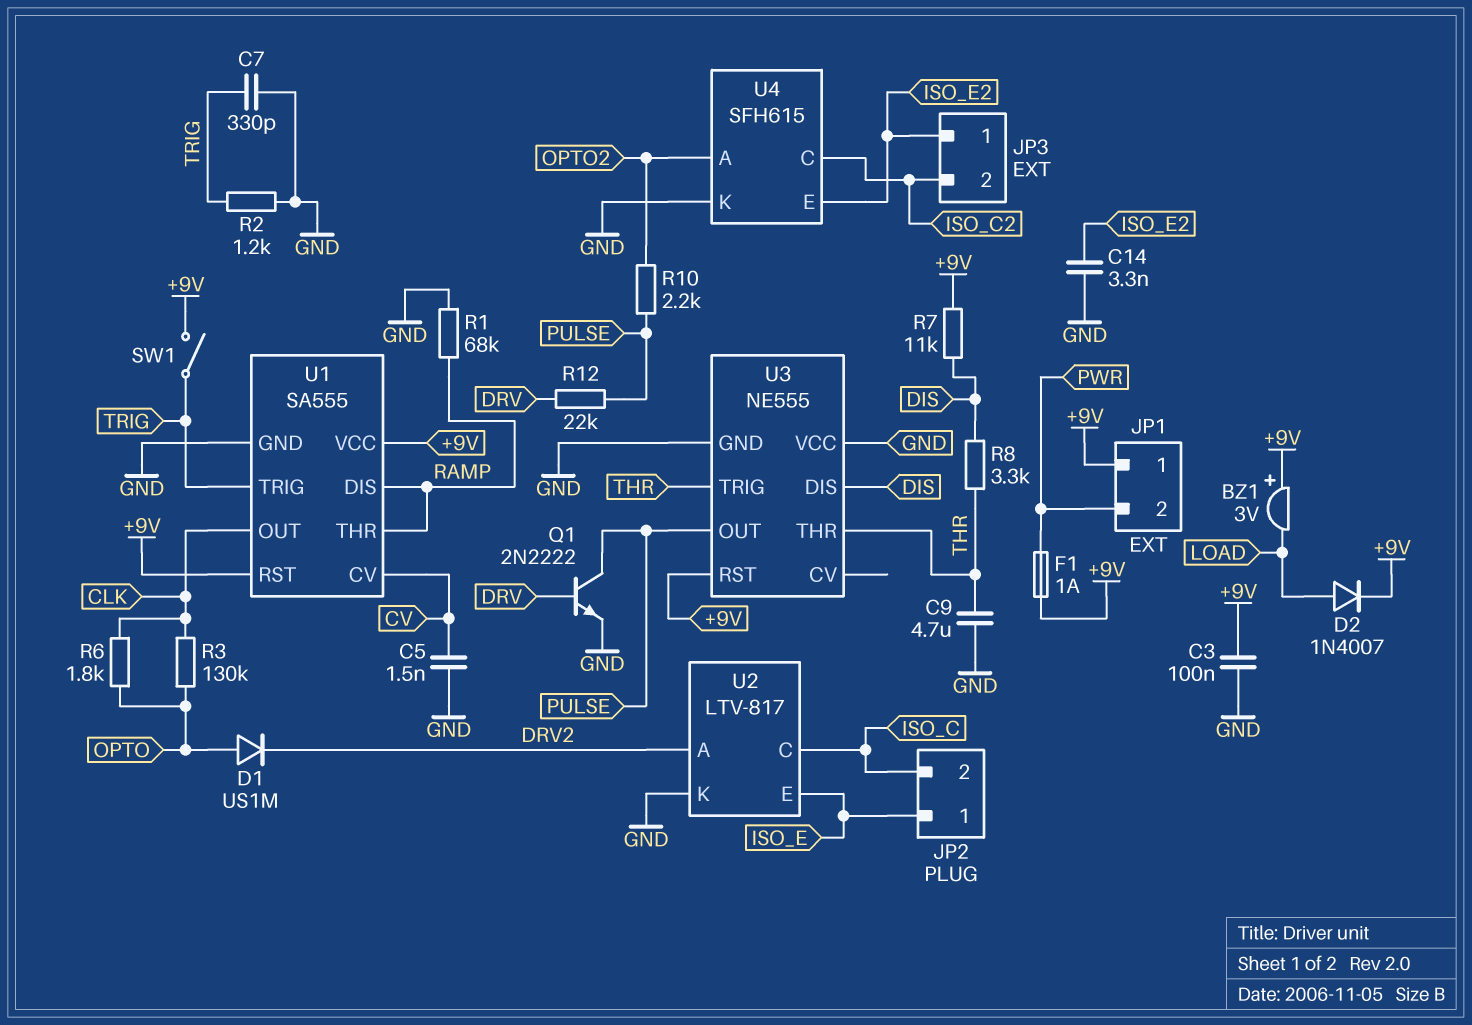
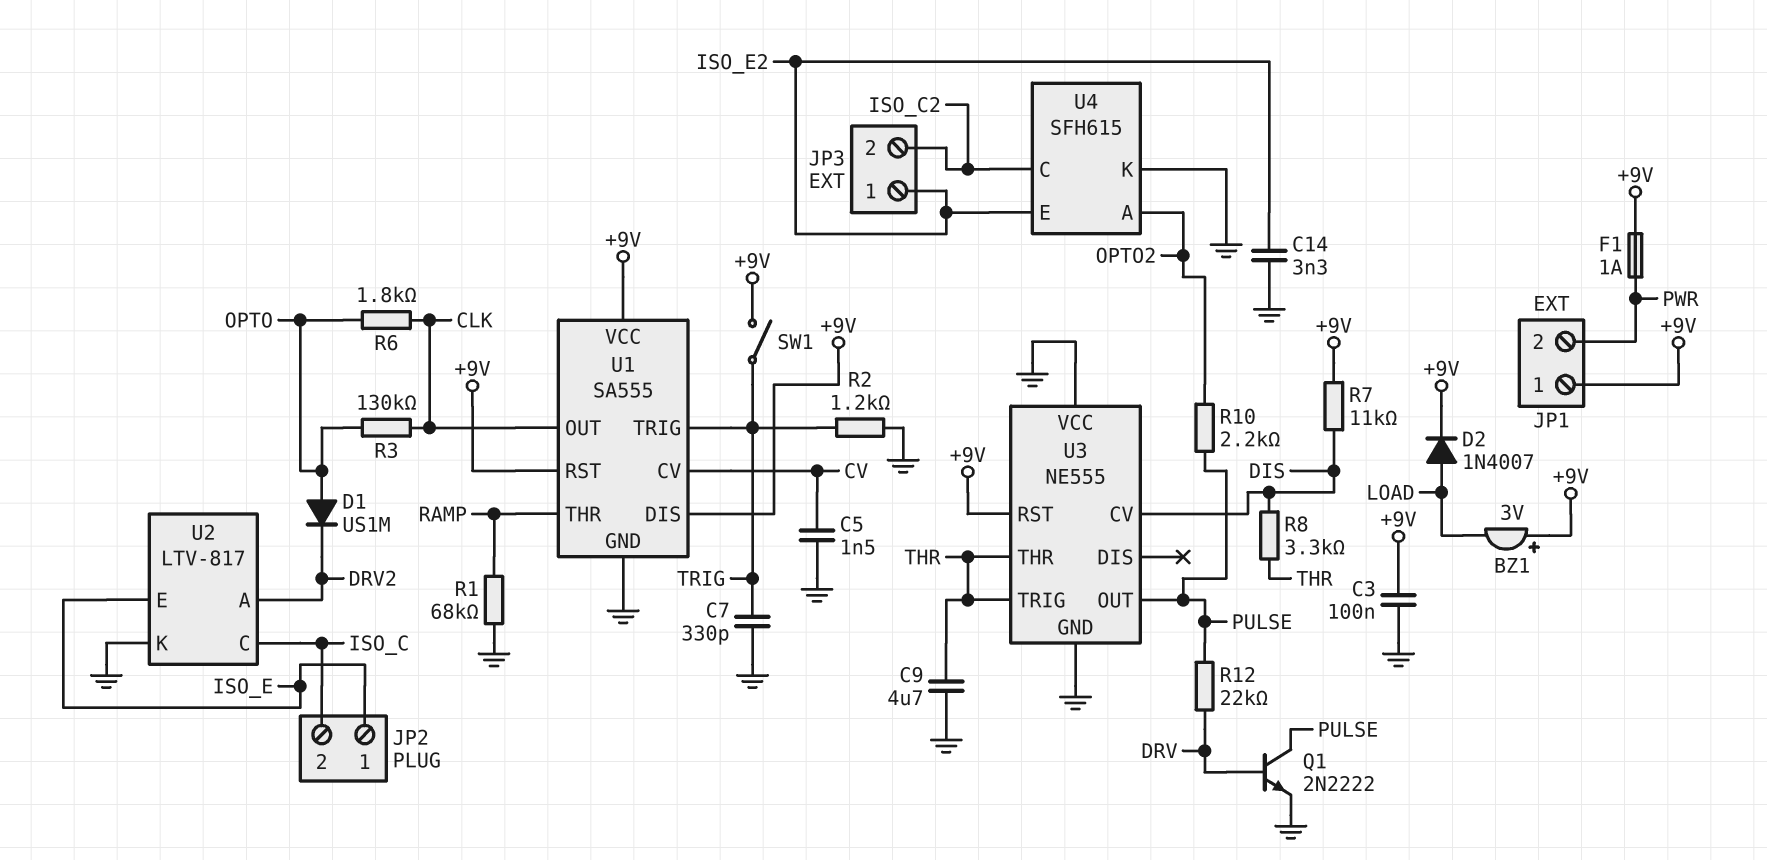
U1 pin DIS: RAMP -> +9V
U3 pin CV: none -> DIS
U3 pin DIS: DIS -> none

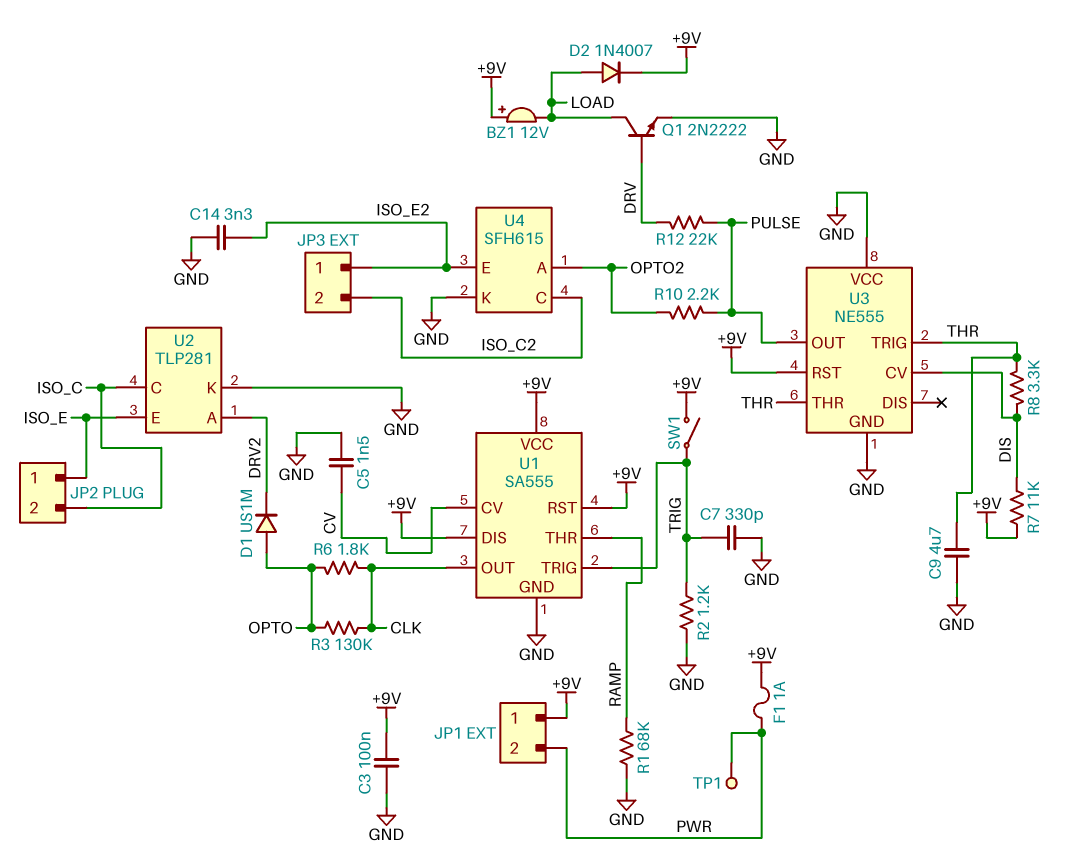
BZ1: buzzer 3V (plus +9V, minus LOAD) -> buzzer 12V (plus +9V, minus LOAD)
Q1: NPN 2N2222 (B DRV, C PULSE, E GND) -> NPN 2N2222 (B DRV, C LOAD, E GND)
TP1: none -> test point (PWR)
U2: LTV-817 -> TLP281

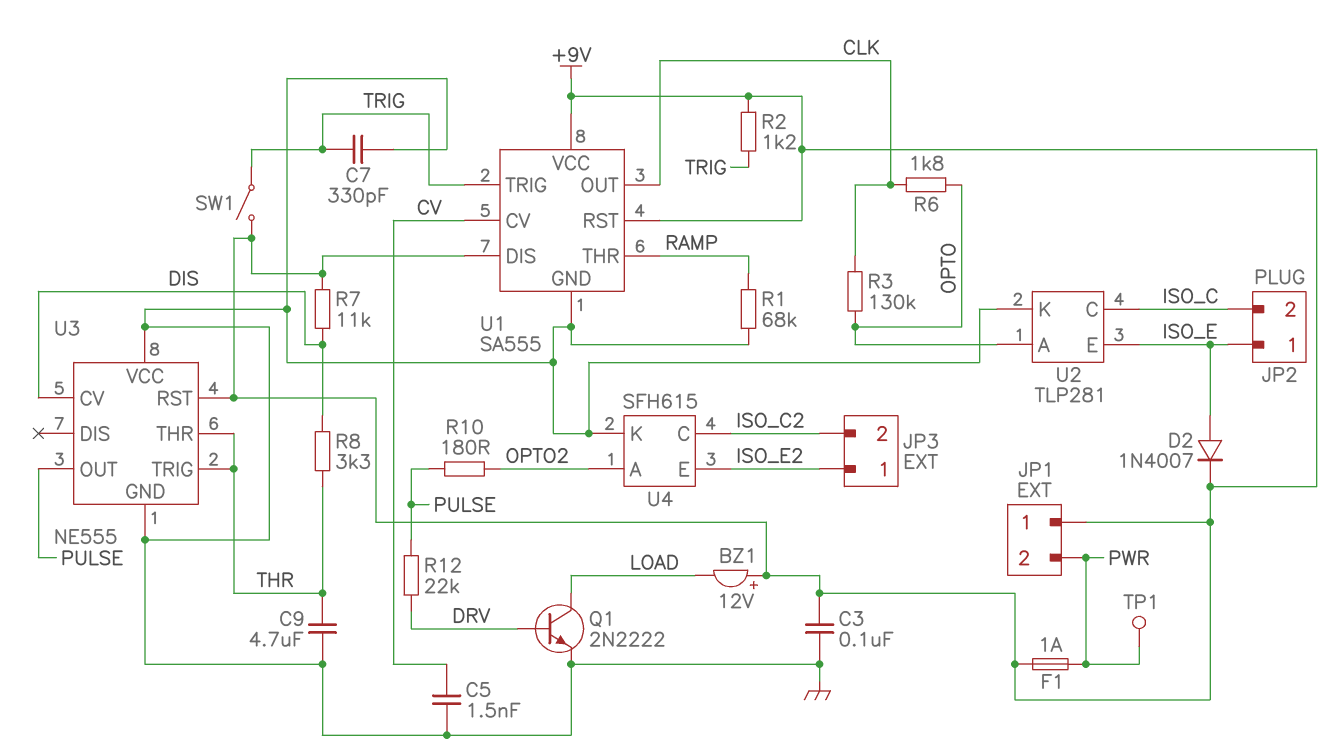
C14: 3.3nF (GND, ISO_E2) -> none
D1: diode US1M (A OPTO, K DRV2) -> none
D2: diode 1N4007 (A LOAD, K +9V) -> diode 1N4007 (A ISO_E, K +9V)
R2: 1.2k (GND, TRIG) -> 1.2k (+9V, TRIG)
R10: 2.2k (OPTO2, PULSE) -> 180 (OPTO2, PULSE)
U2 pin A: DRV2 -> OPTO

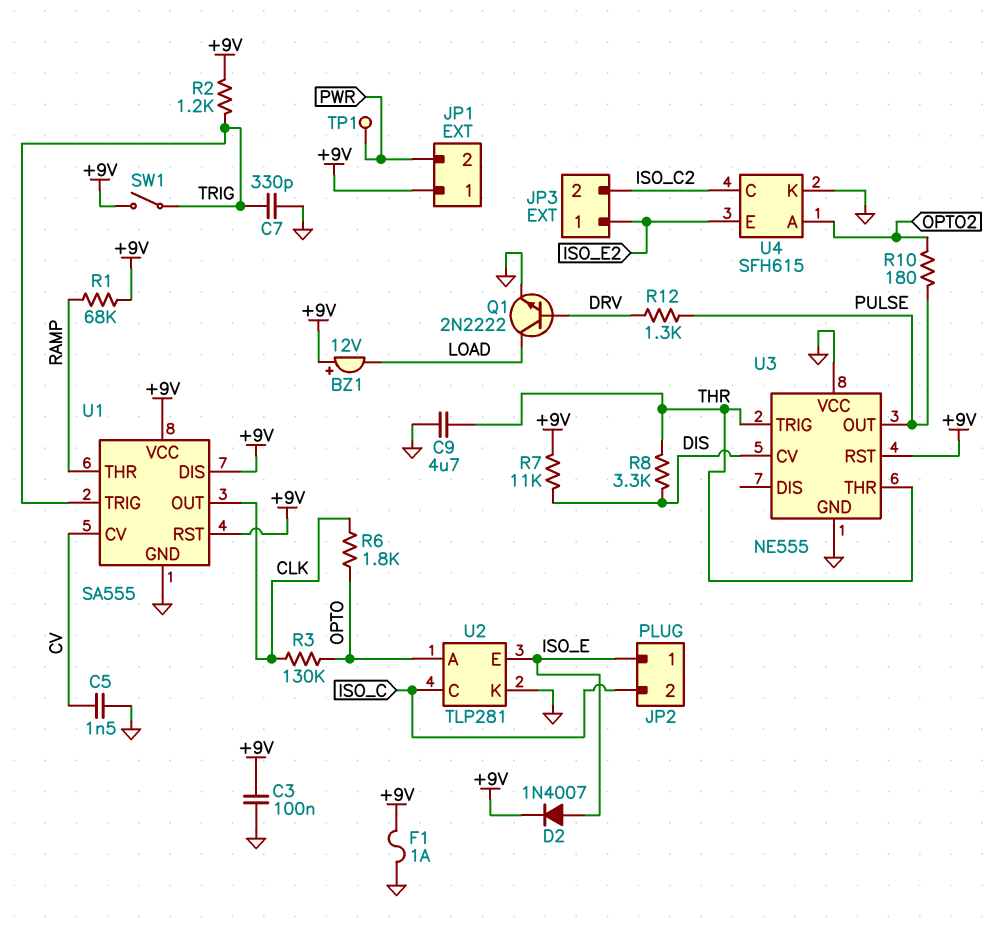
F1: 1A (+9V, PWR) -> 1A (+9V, GND)
R1: 68k (GND, RAMP) -> 68k (+9V, RAMP)
R12: 22k (DRV, PULSE) -> 1.3k (DRV, PULSE)

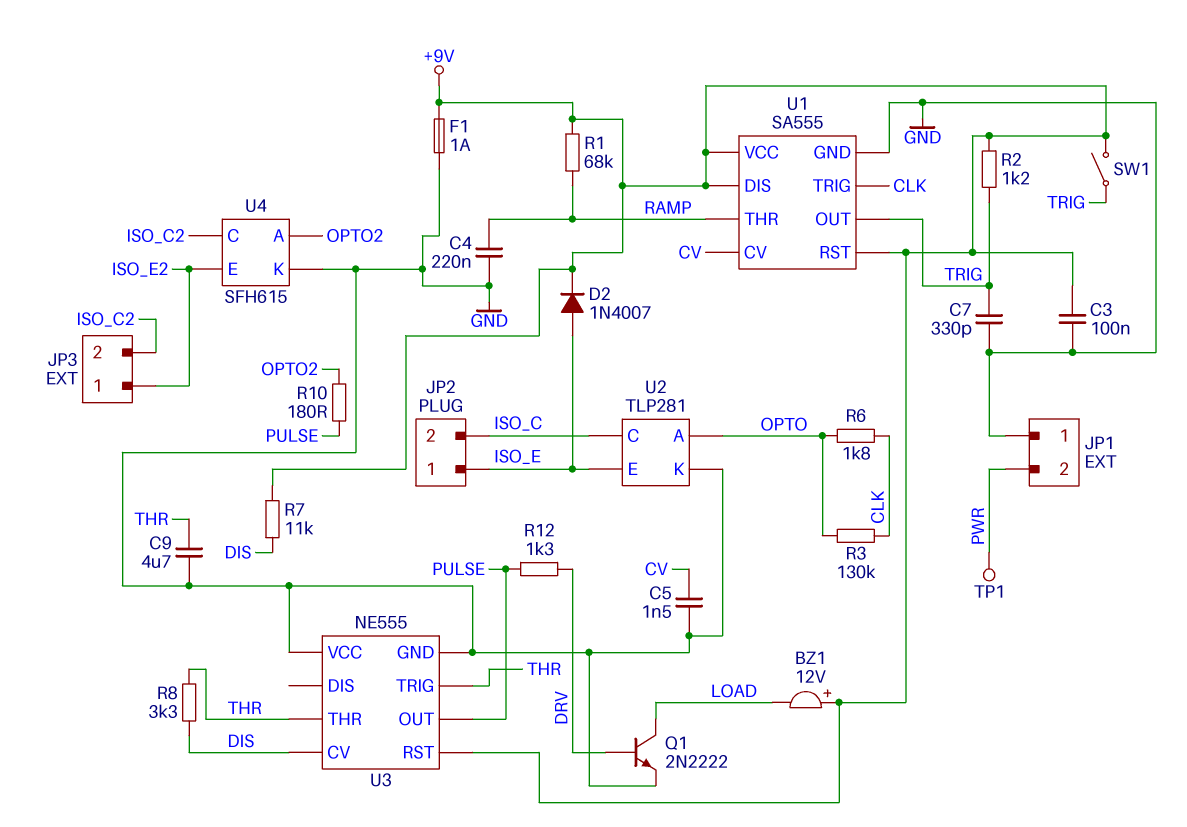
C4: none -> 220nF (GND, RAMP)
JP1 pin 1: +9V -> GND
U1 pin OUT: CLK -> TRIG
U1 pin TRIG: TRIG -> CLK

